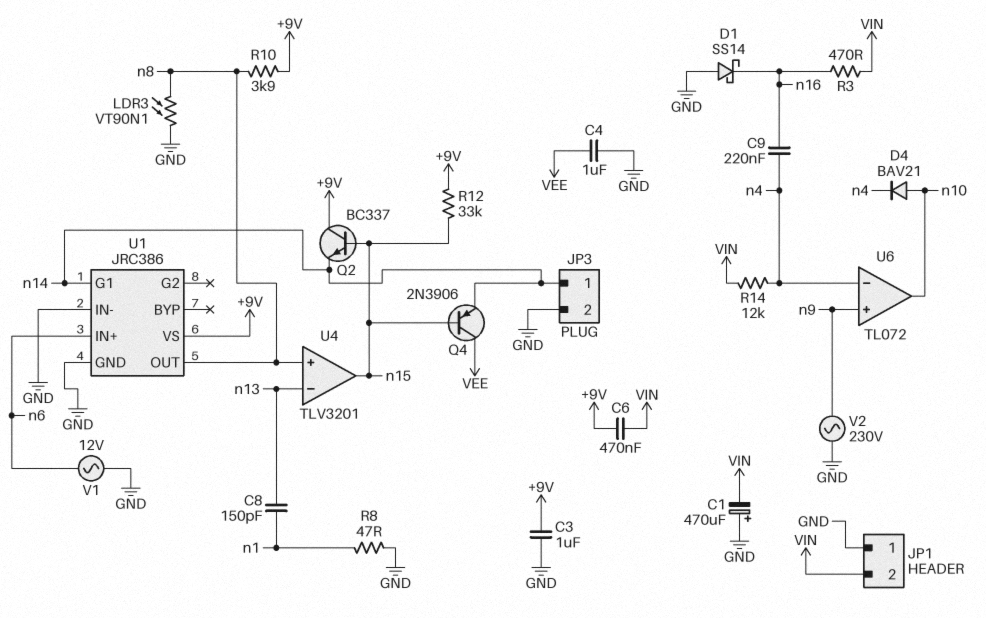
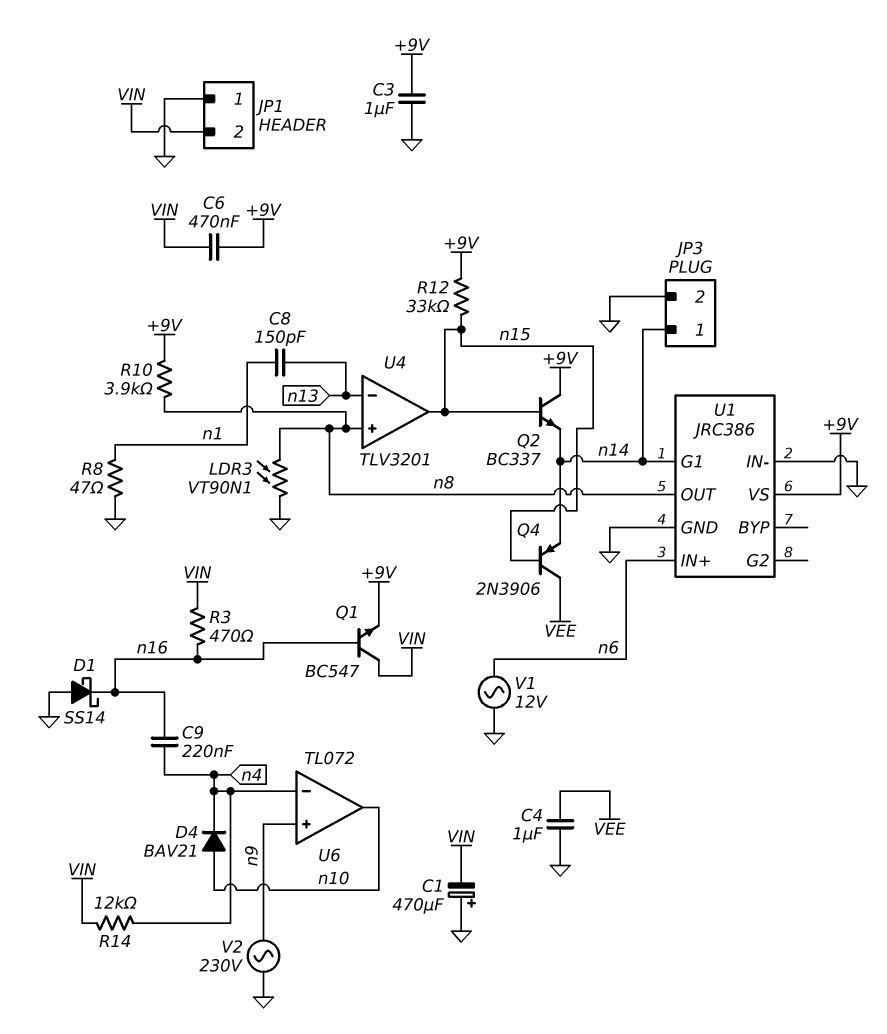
Q1: none -> NPN BC547 (B n16, C VIN, E +9V)

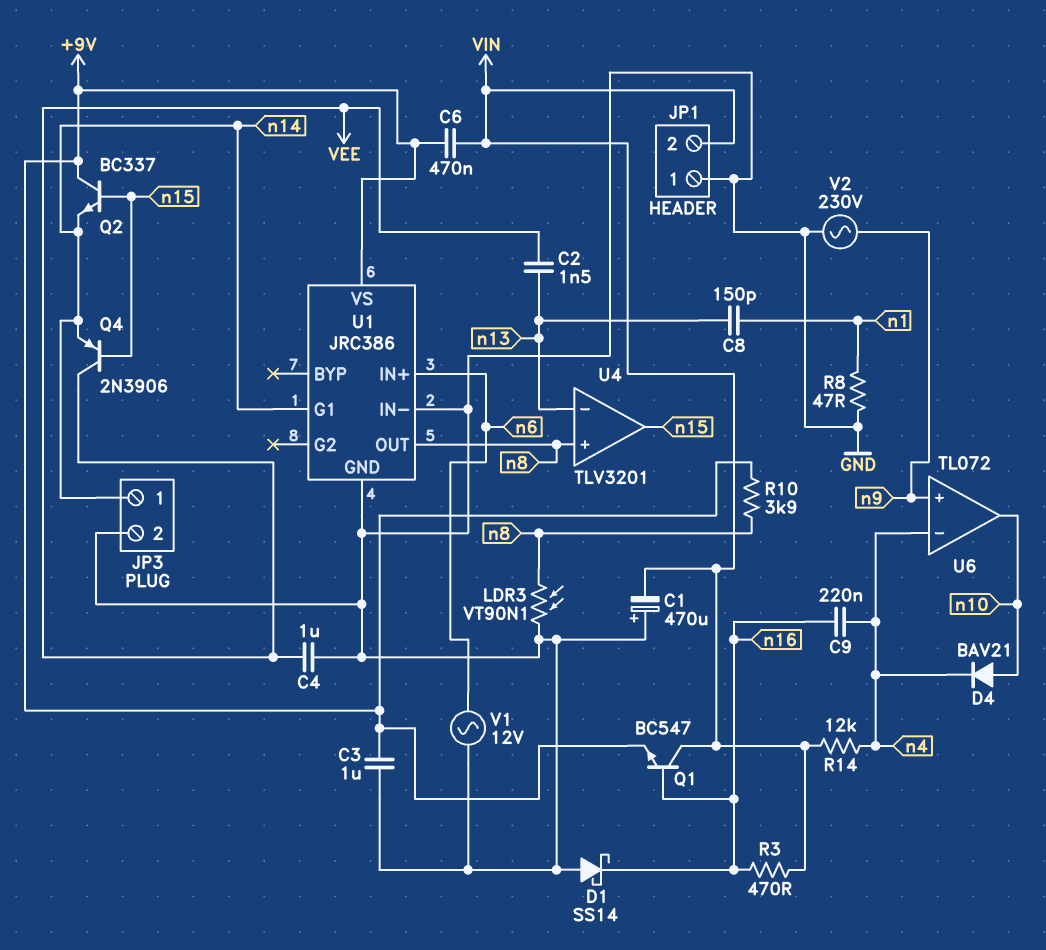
C2: none -> 1.5nF (VEE, n13)
R12: 33k (+9V, n15) -> none

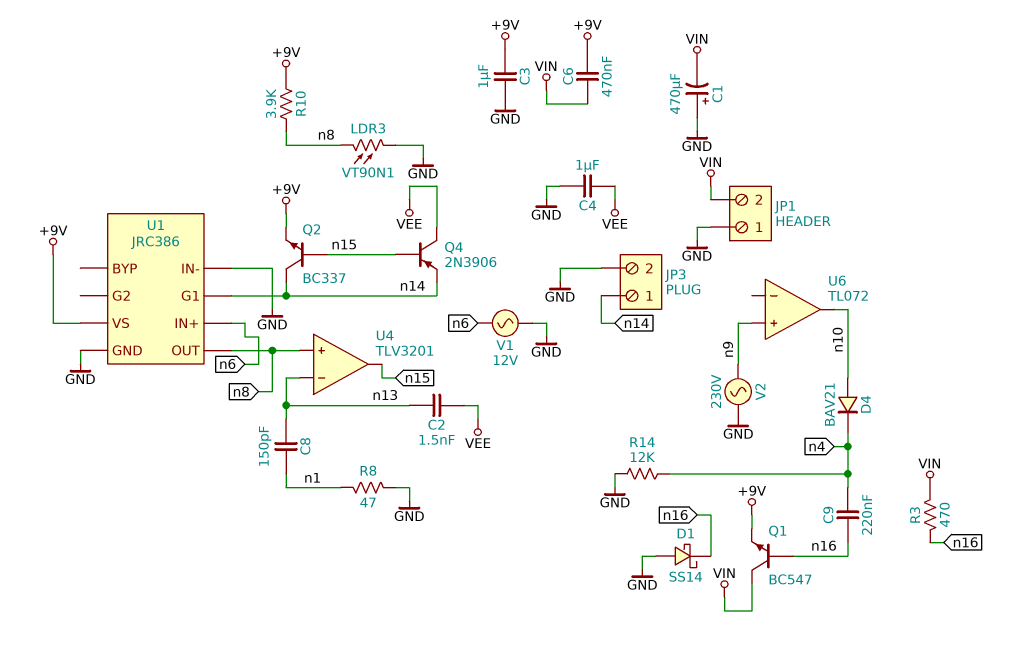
Q2: NPN BC337 (B n15, C +9V, E n14) -> NPN BC337 (B n15, C n14, E +9V)
R14: 12k (VIN, n4) -> 12k (GND, n4)
U6 pin in-: n4 -> none

